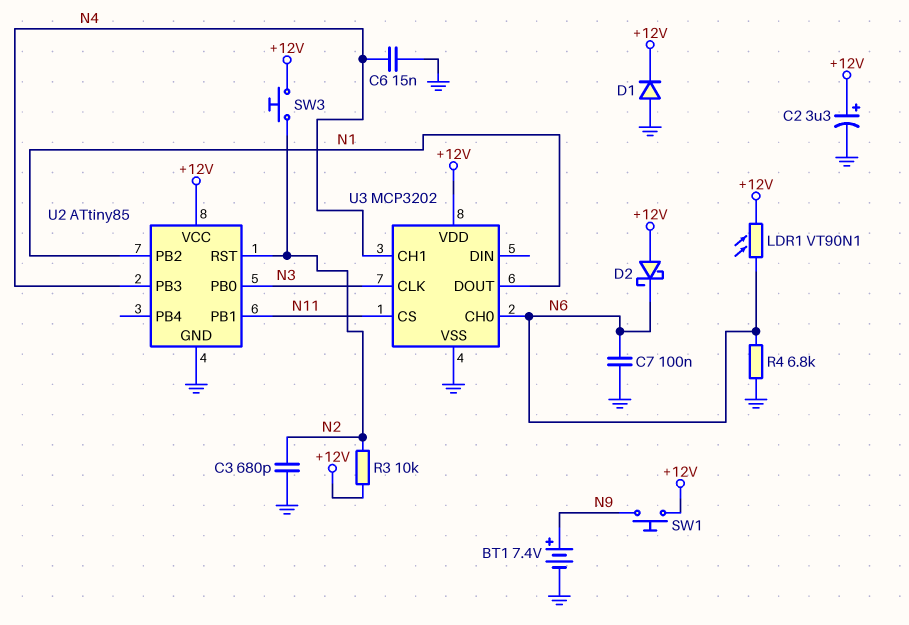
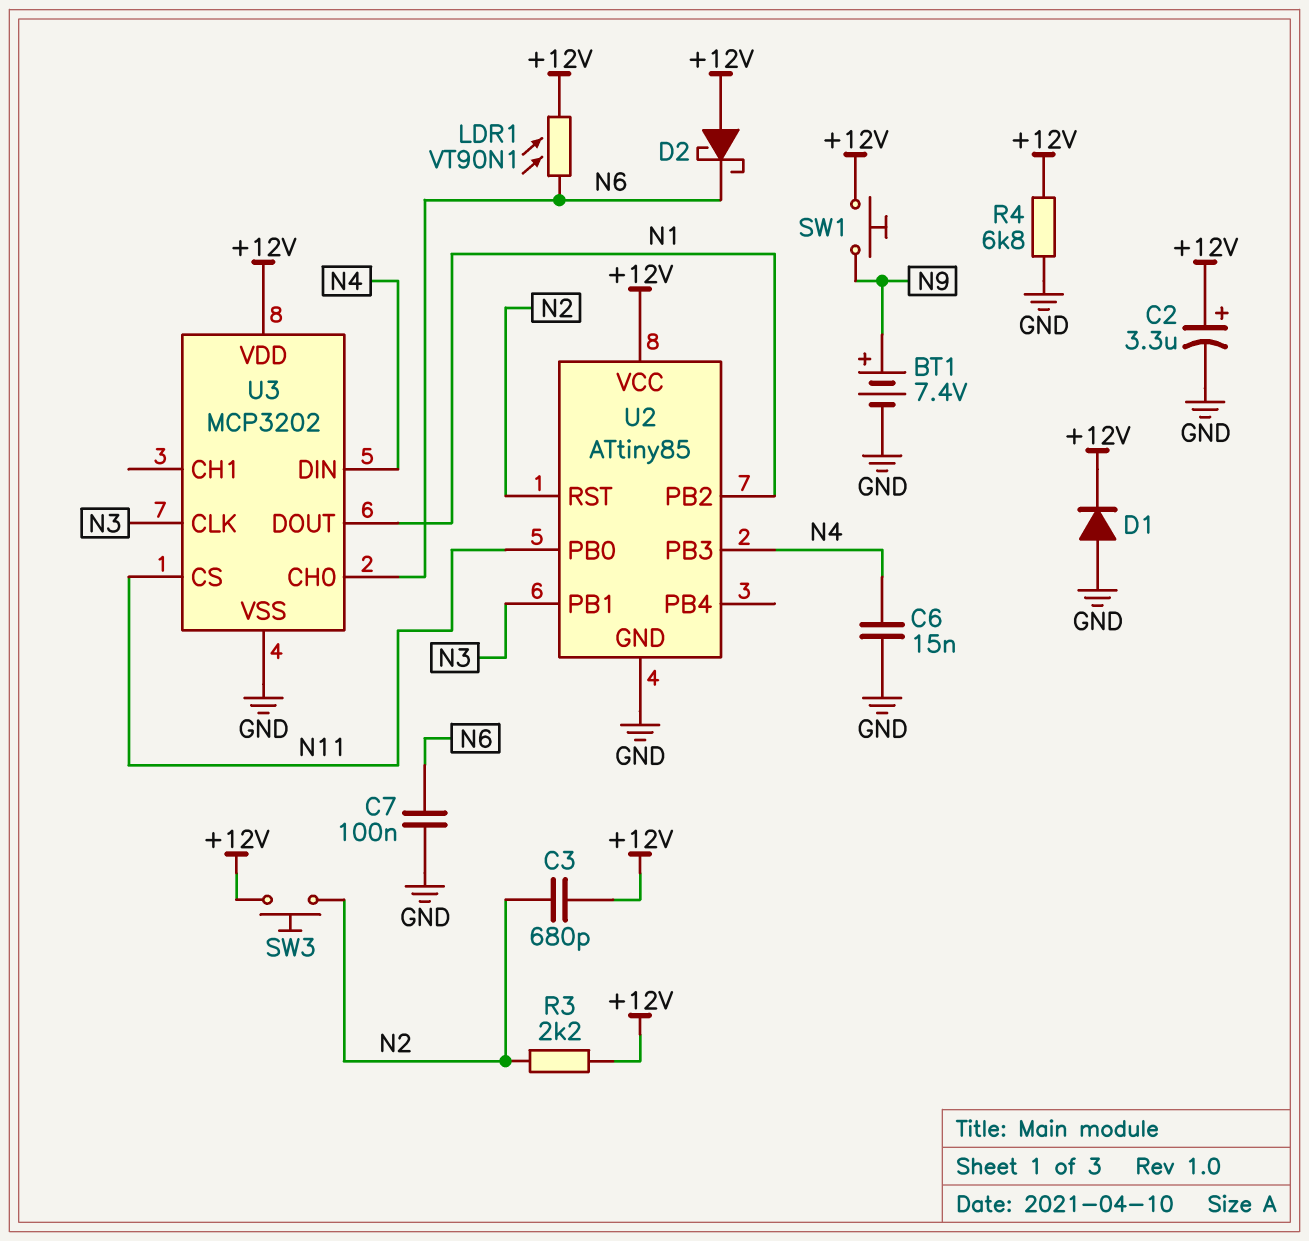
C3: 680pF (GND, N2) -> 680pF (+12V, N2)
R3: 10k (+12V, N2) -> 2.2k (+12V, N2)
R4: 6.8k (GND, N6) -> 6.8k (+12V, GND)
U2 pin PB0: N3 -> N11
U2 pin PB1: N11 -> N3
U3 pin CH1: N4 -> none
U3 pin DIN: none -> N4

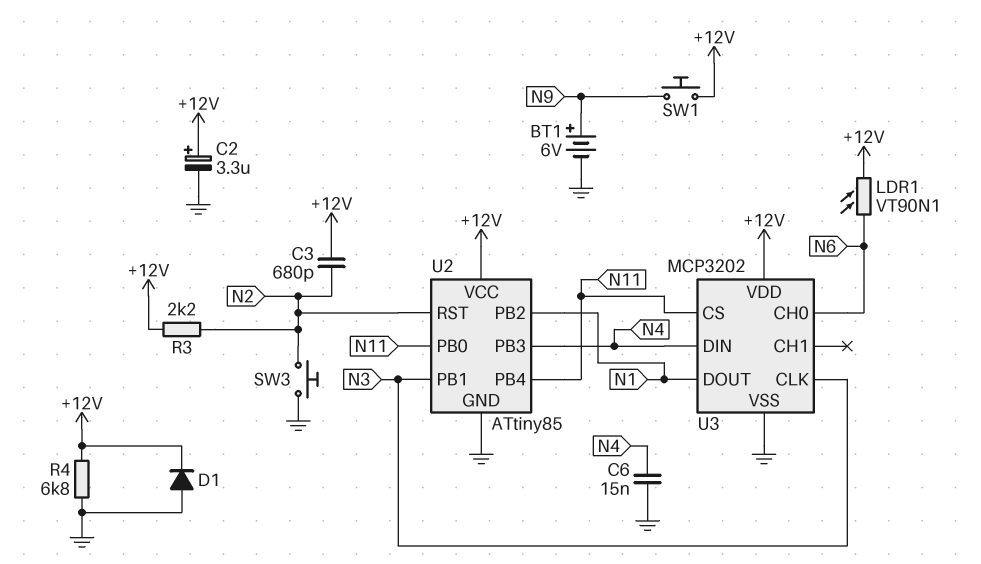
BT1: 7.4V (plus N9, minus GND) -> 6V (plus N9, minus GND)
C7: 100nF (GND, N6) -> none
D2: schottky (A +12V, K N6) -> none
SW3: button (+12V, N2) -> button (GND, N2)
U2 pin PB4: none -> N11

